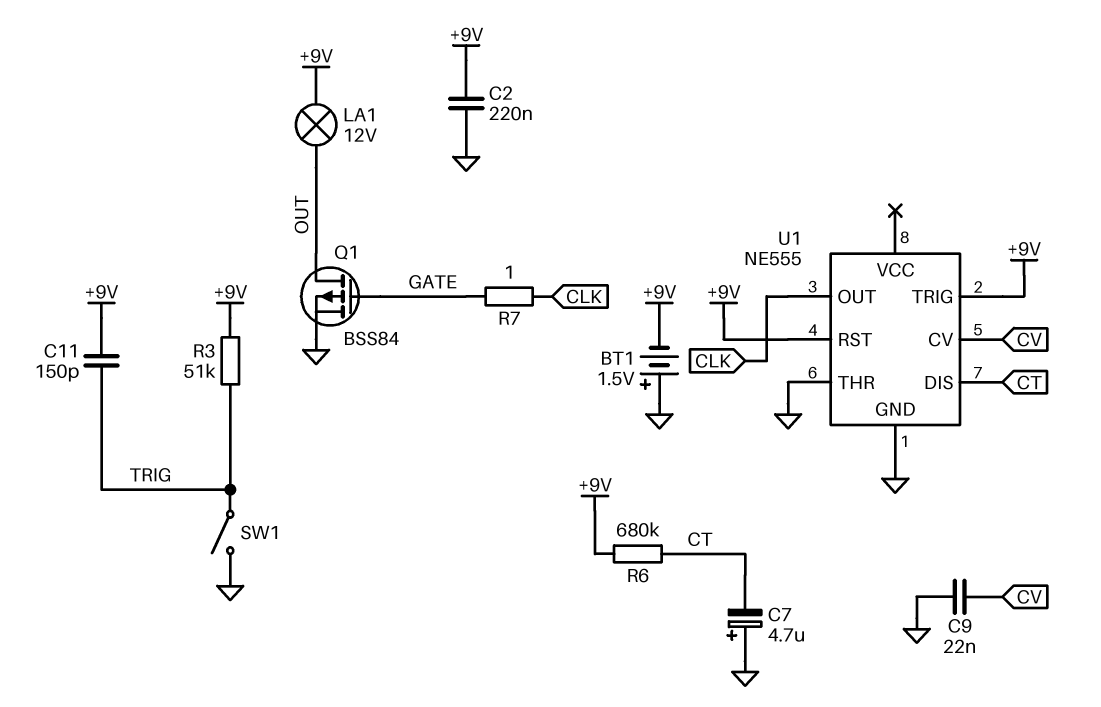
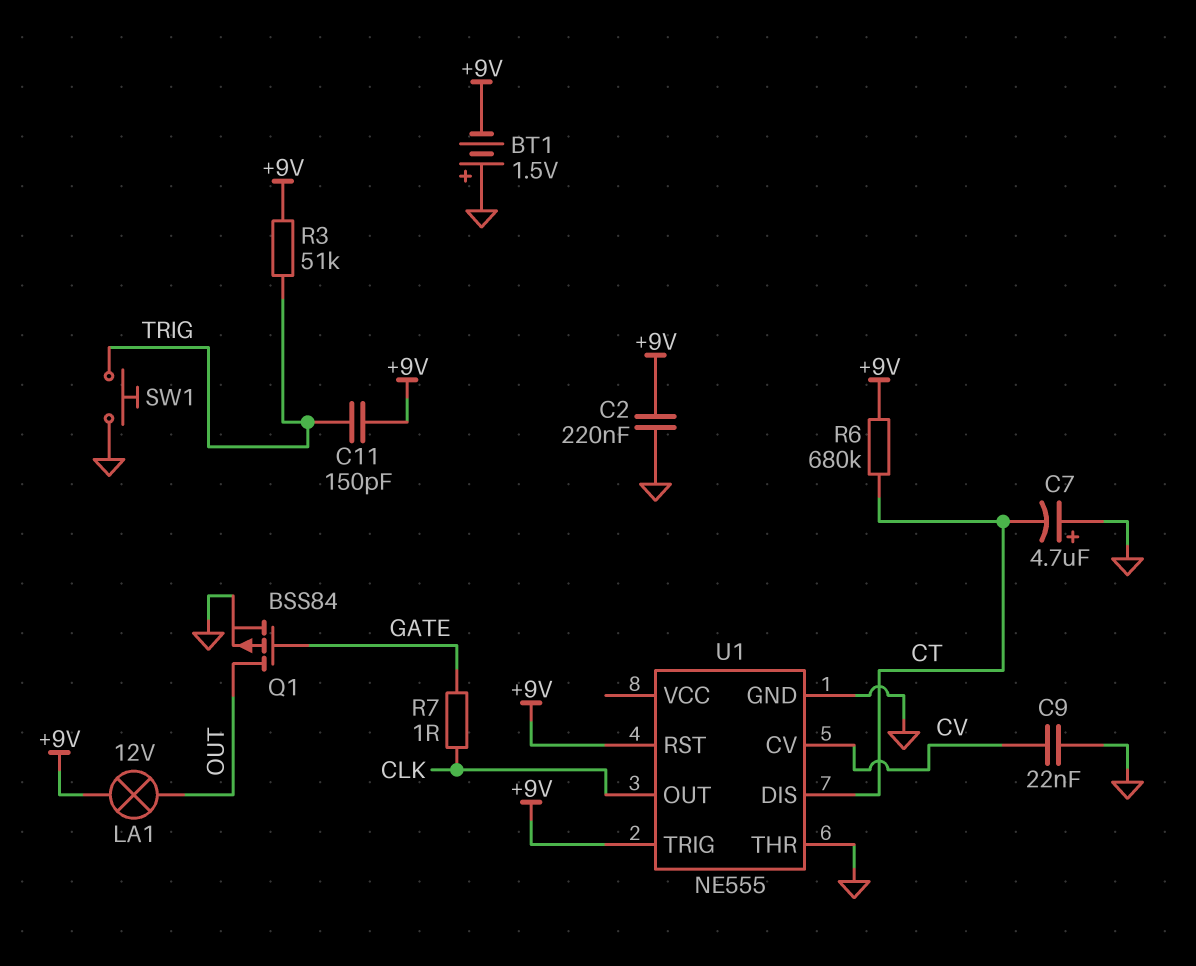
SW1: switch (GND, TRIG) -> button (GND, TRIG)

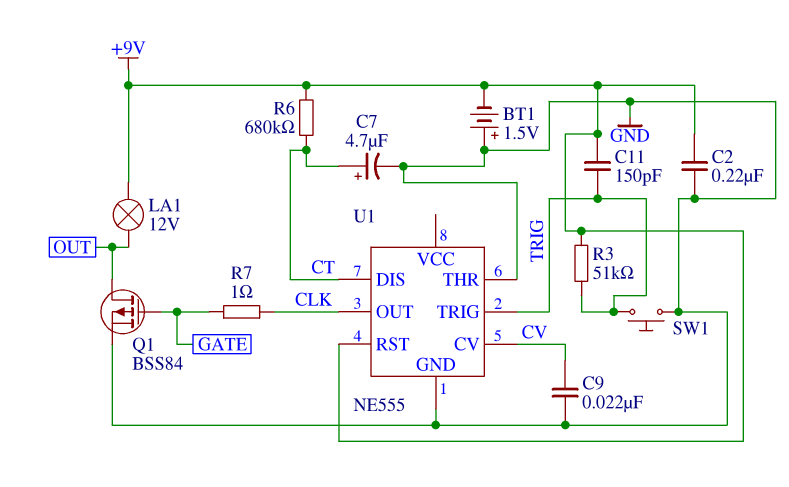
C7: 4.7uF (plus GND, minus CT) -> 4.7uF (plus CT, minus GND)
U1 pin TRIG: +9V -> TRIG

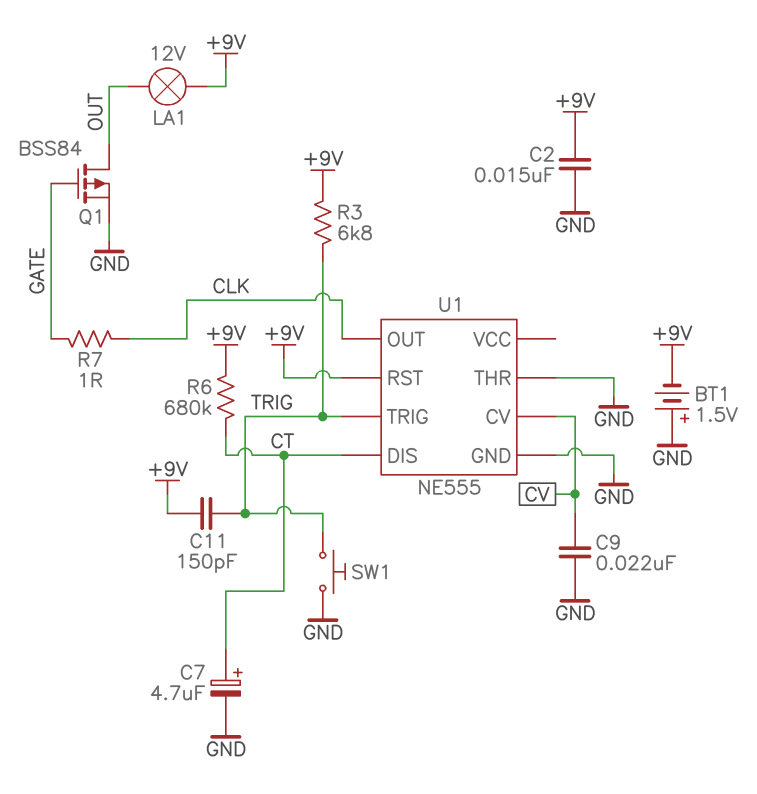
C2: 220nF (+9V, GND) -> 15nF (+9V, GND)
R3: 51k (+9V, TRIG) -> 6.8k (+9V, TRIG)

